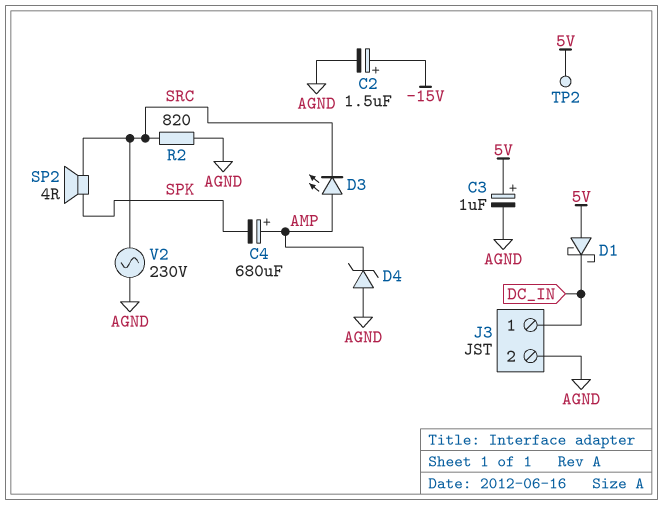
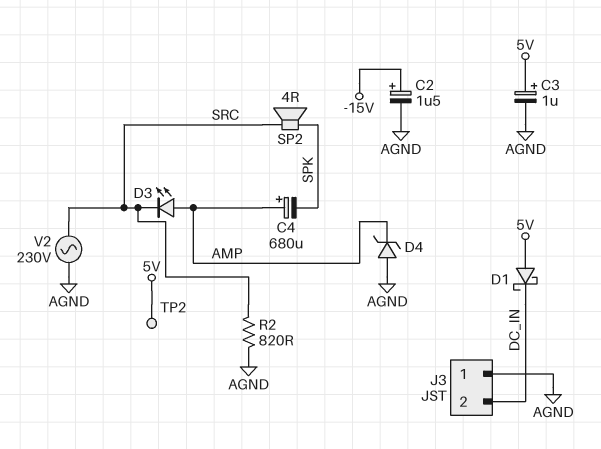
J3 pin 1: DC_IN -> AGND
J3 pin 2: AGND -> DC_IN

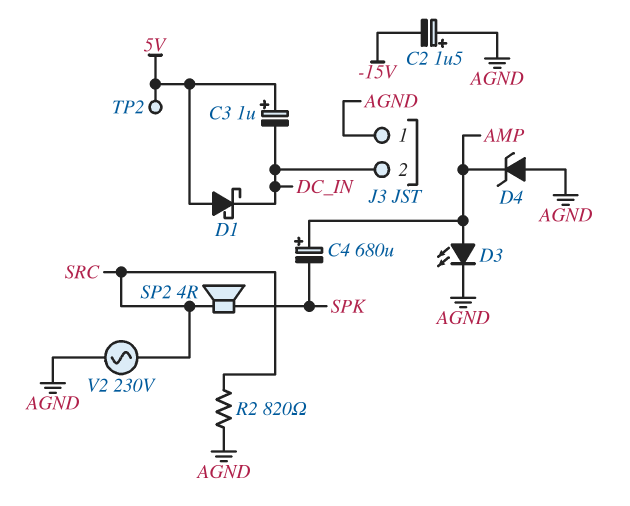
C2: 1.5uF (plus -15V, minus AGND) -> 1.5uF (plus AGND, minus -15V)
C3: 1uF (plus 5V, minus AGND) -> 1uF (plus 5V, minus DC_IN)
D3: LED (A AMP, K SRC) -> LED (A AMP, K AGND)

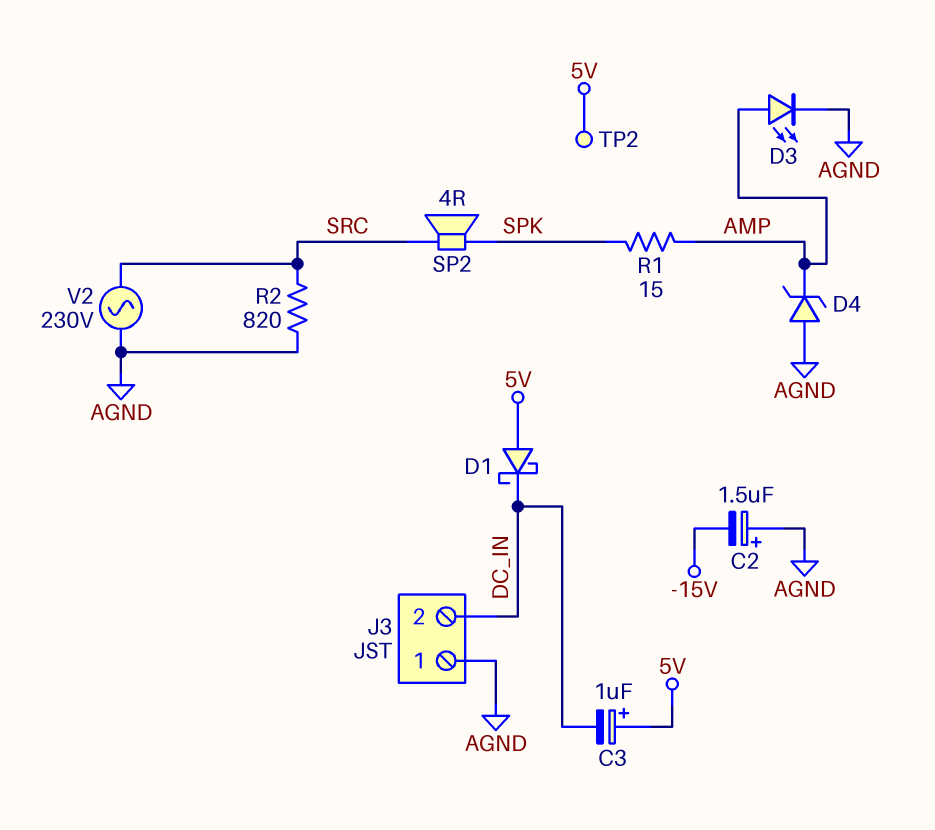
C4: 680uF (plus AMP, minus SPK) -> none
R1: none -> 15 (AMP, SPK)

